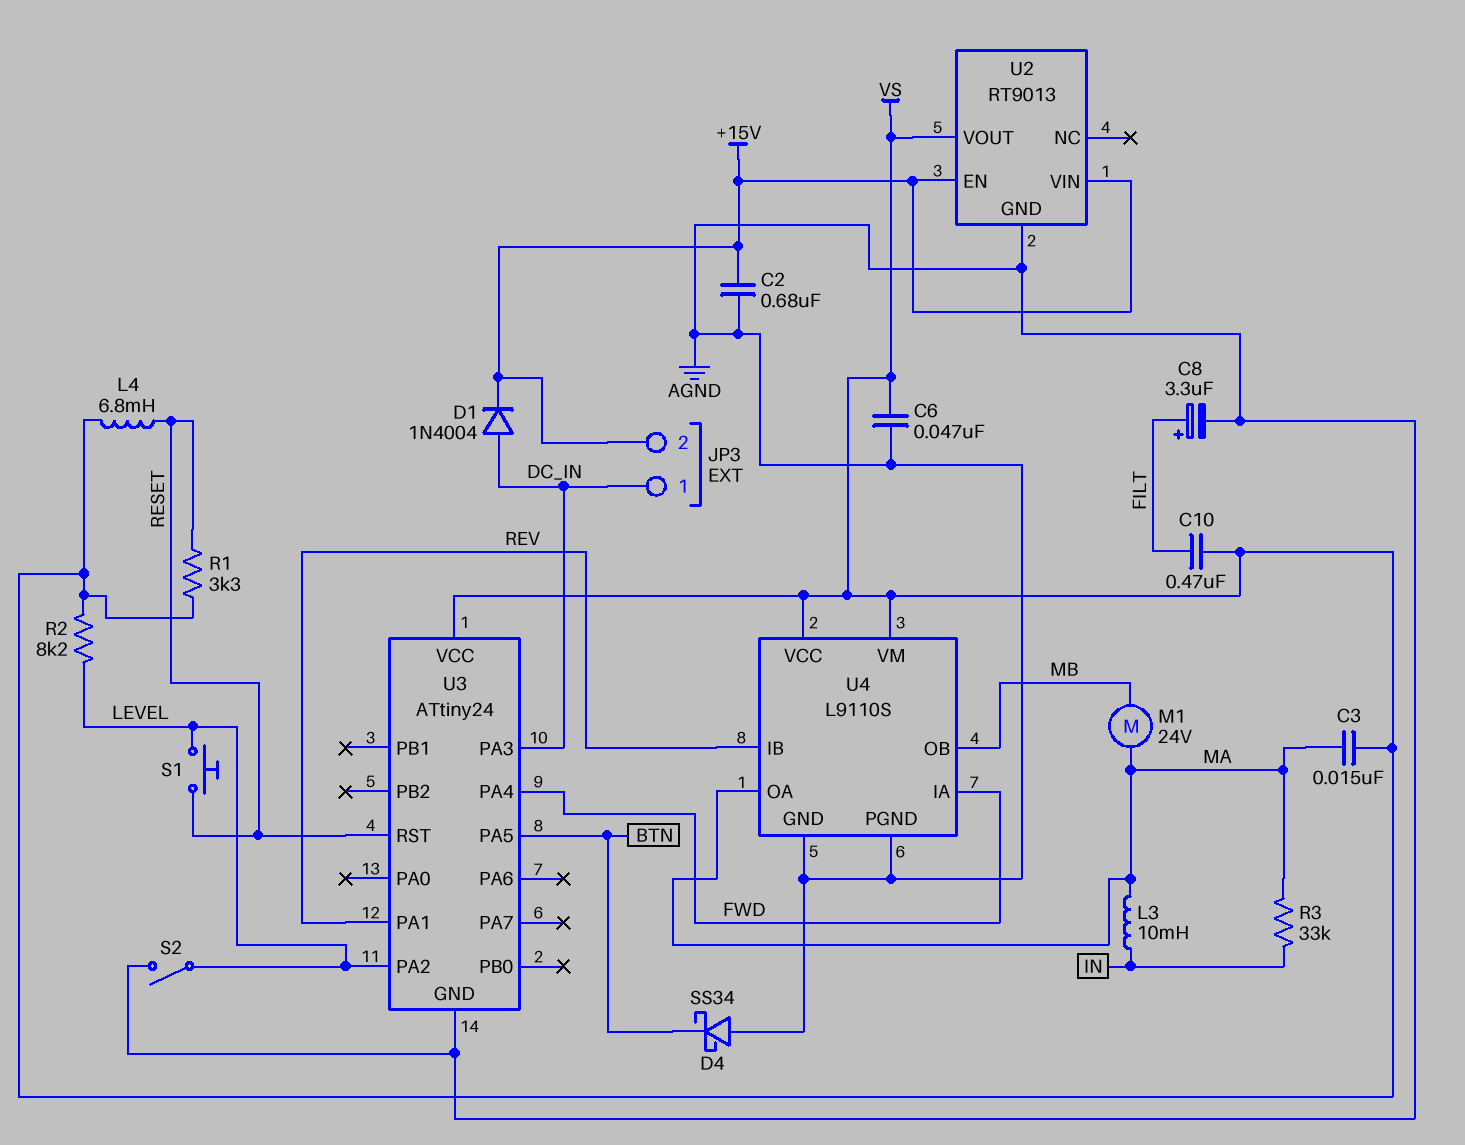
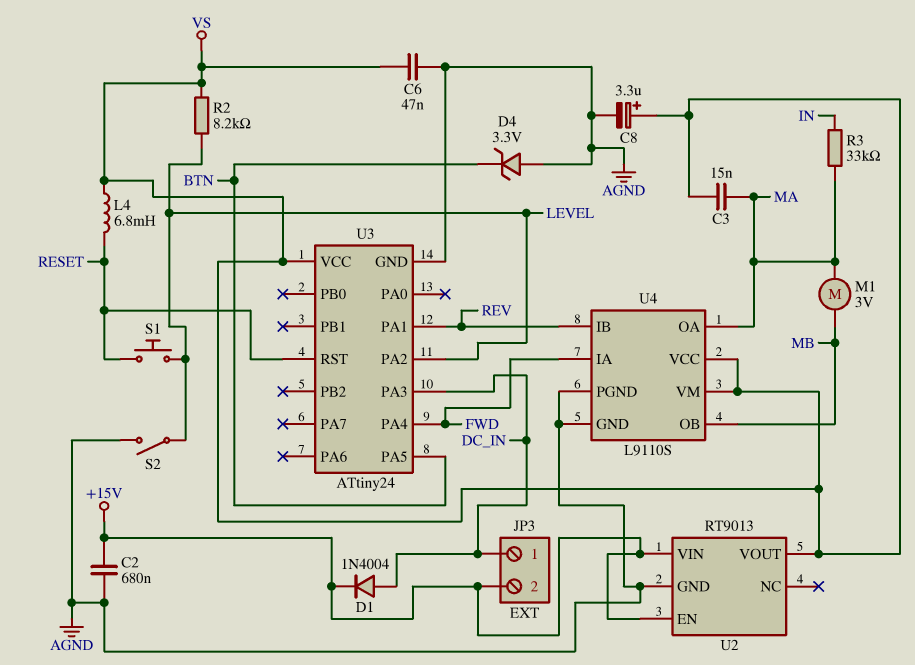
C8: 3.3uF (plus FILT, minus AGND) -> 3.3uF (plus VS, minus AGND)
C10: 470nF (FILT, VS) -> none
D4: schottky SS34 (A AGND, K BTN) -> zener 3.3V (A AGND, K BTN)
L3: 10mH (IN, MA) -> none
M1: motor 24V (MA, MB) -> motor 3V (MA, MB)
R1: 3.3k (RESET, VS) -> none

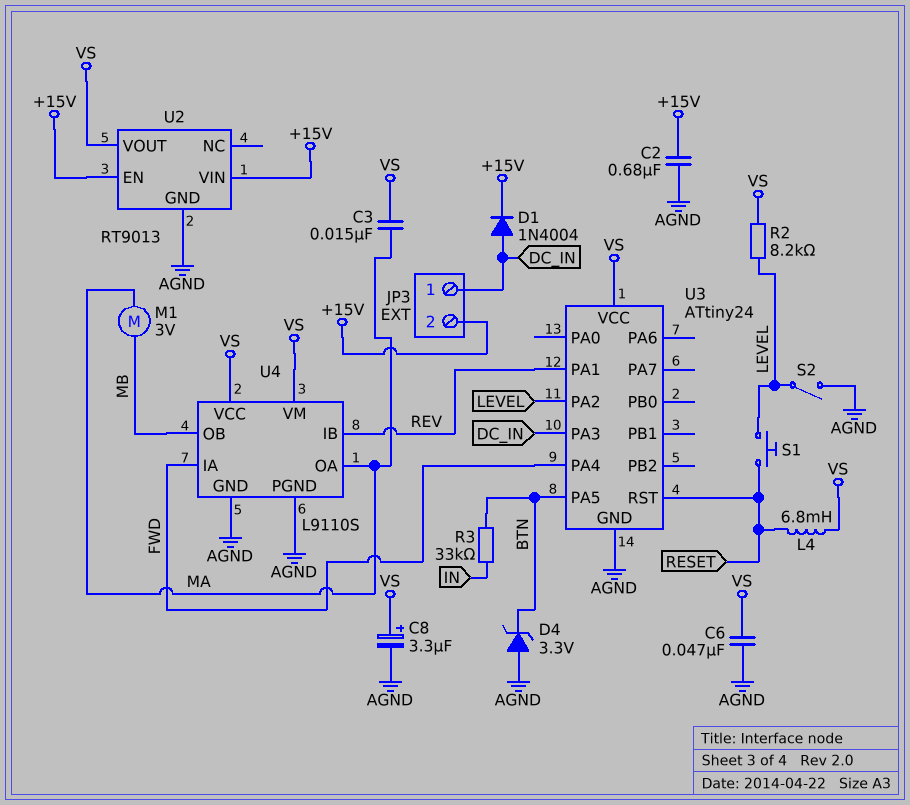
R3: 33k (IN, MA) -> 33k (BTN, IN)

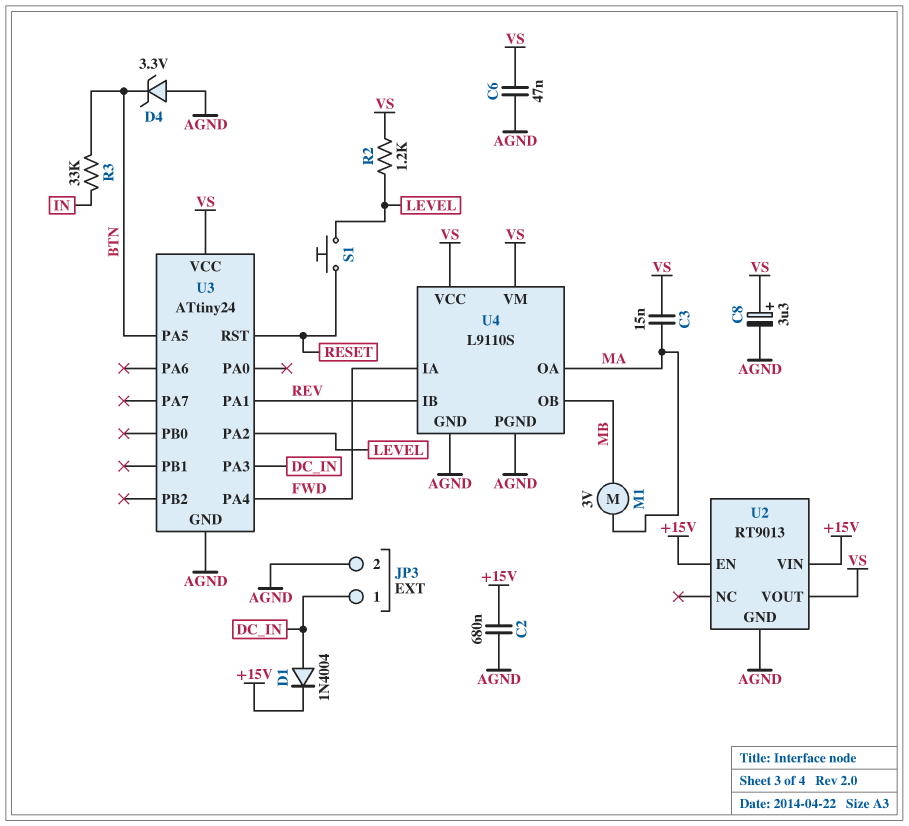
JP3 pin 2: +15V -> AGND
L4: 6.8mH (RESET, VS) -> none
R2: 8.2k (LEVEL, VS) -> 1.2k (LEVEL, VS)
S2: switch (AGND, LEVEL) -> none

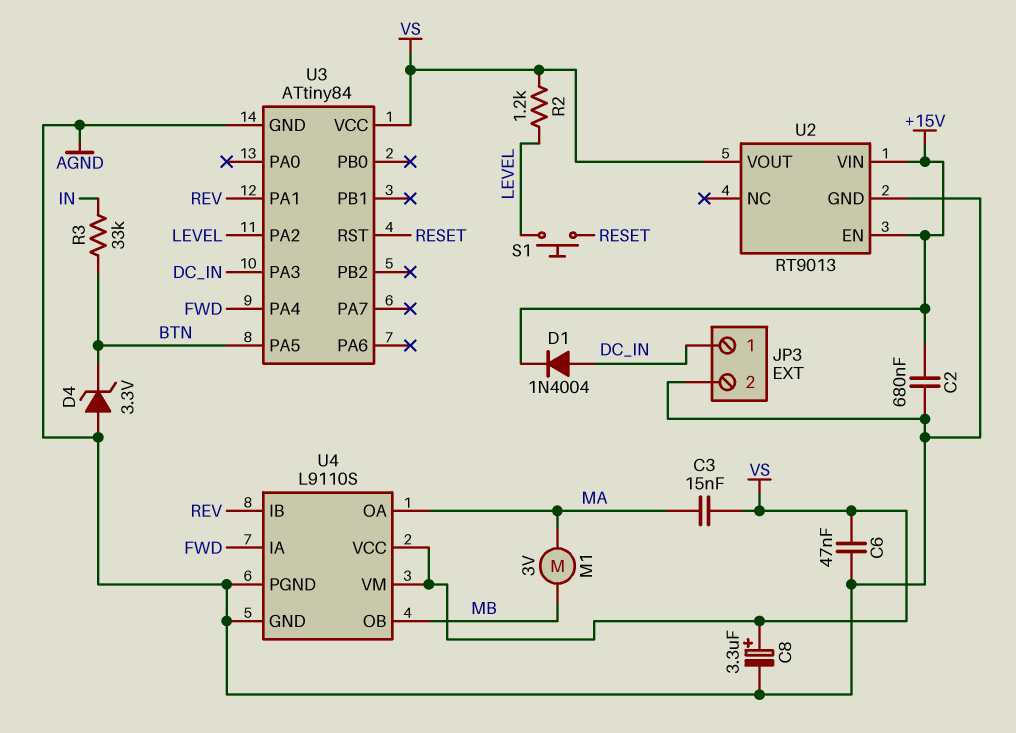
U3: ATtiny24 -> ATtiny84

